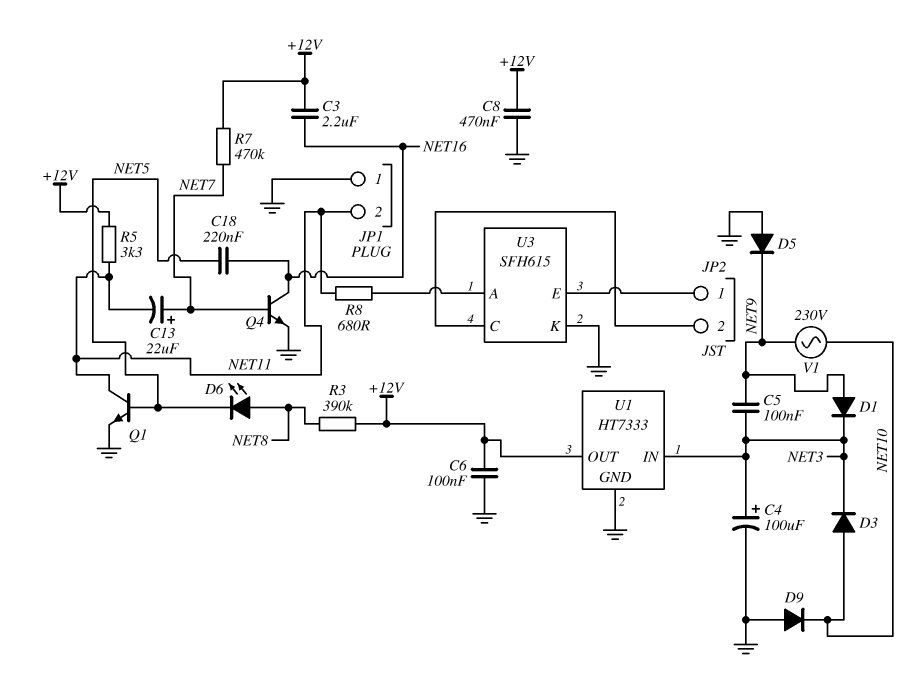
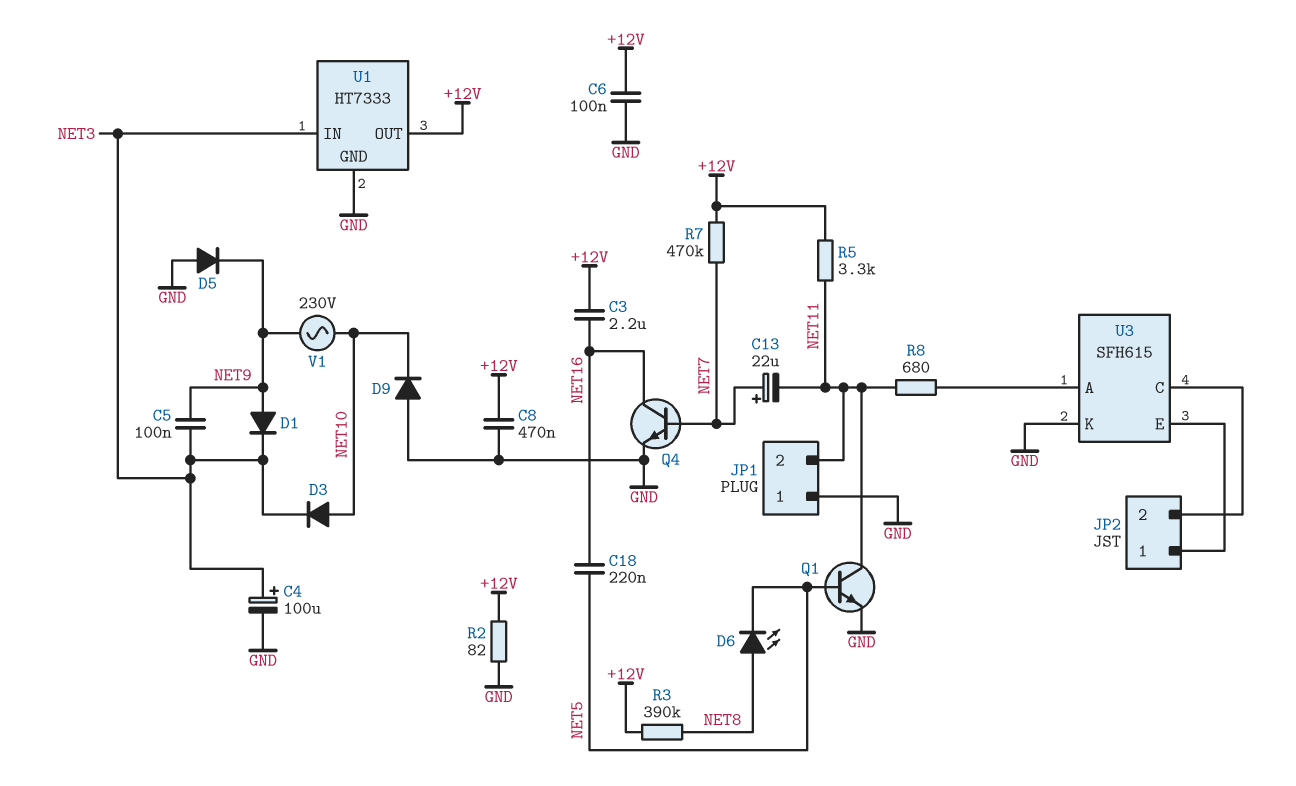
R2: none -> 82 (+12V, GND)

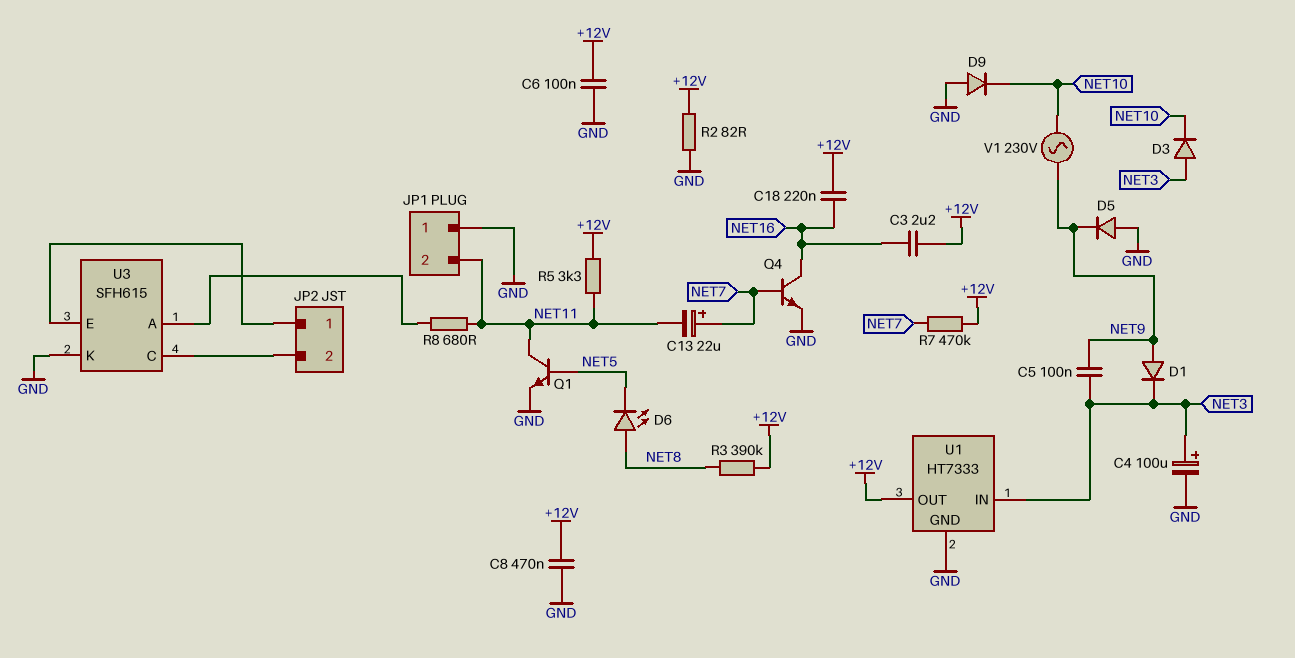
C18: 220nF (NET5, NET16) -> 220nF (+12V, NET16)
D3: diode (A NET10, K NET3) -> diode (A NET3, K NET10)

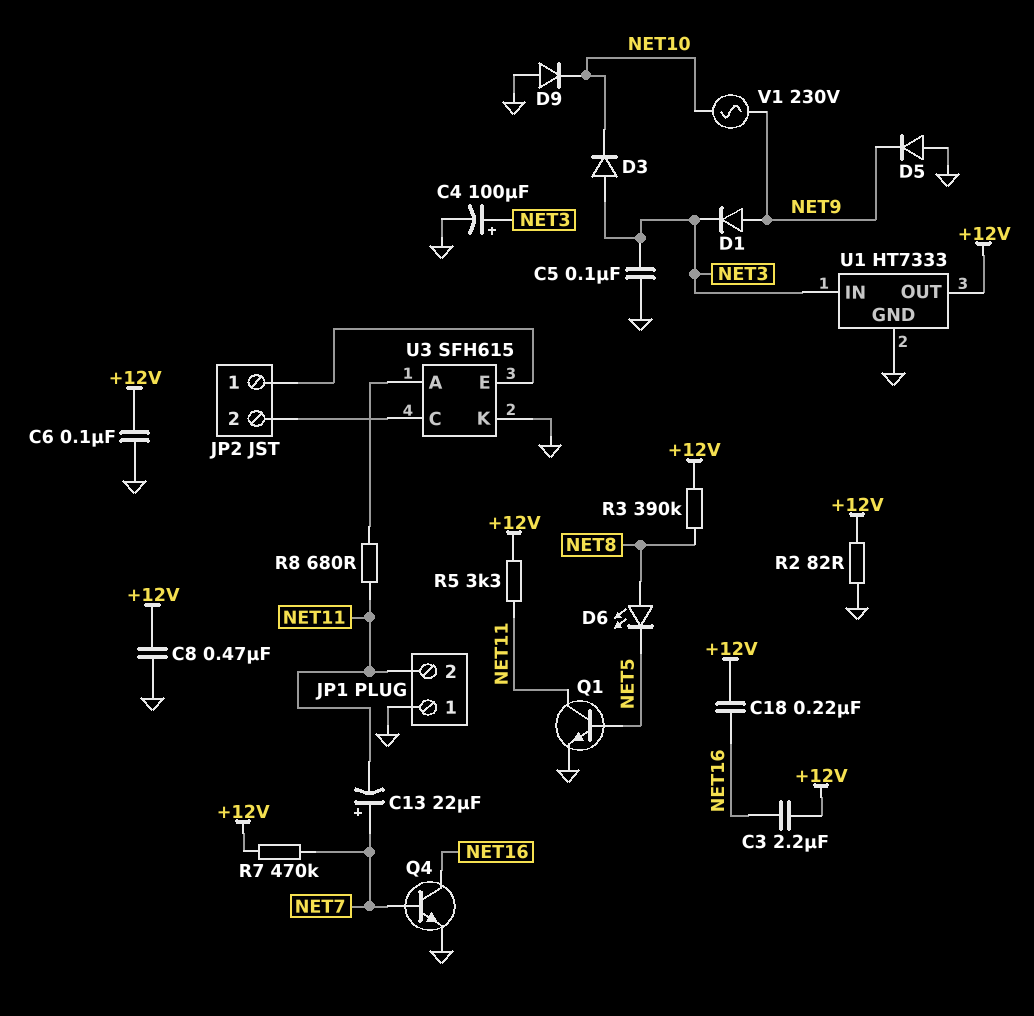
C5: 100nF (NET3, NET9) -> 100nF (GND, NET3)

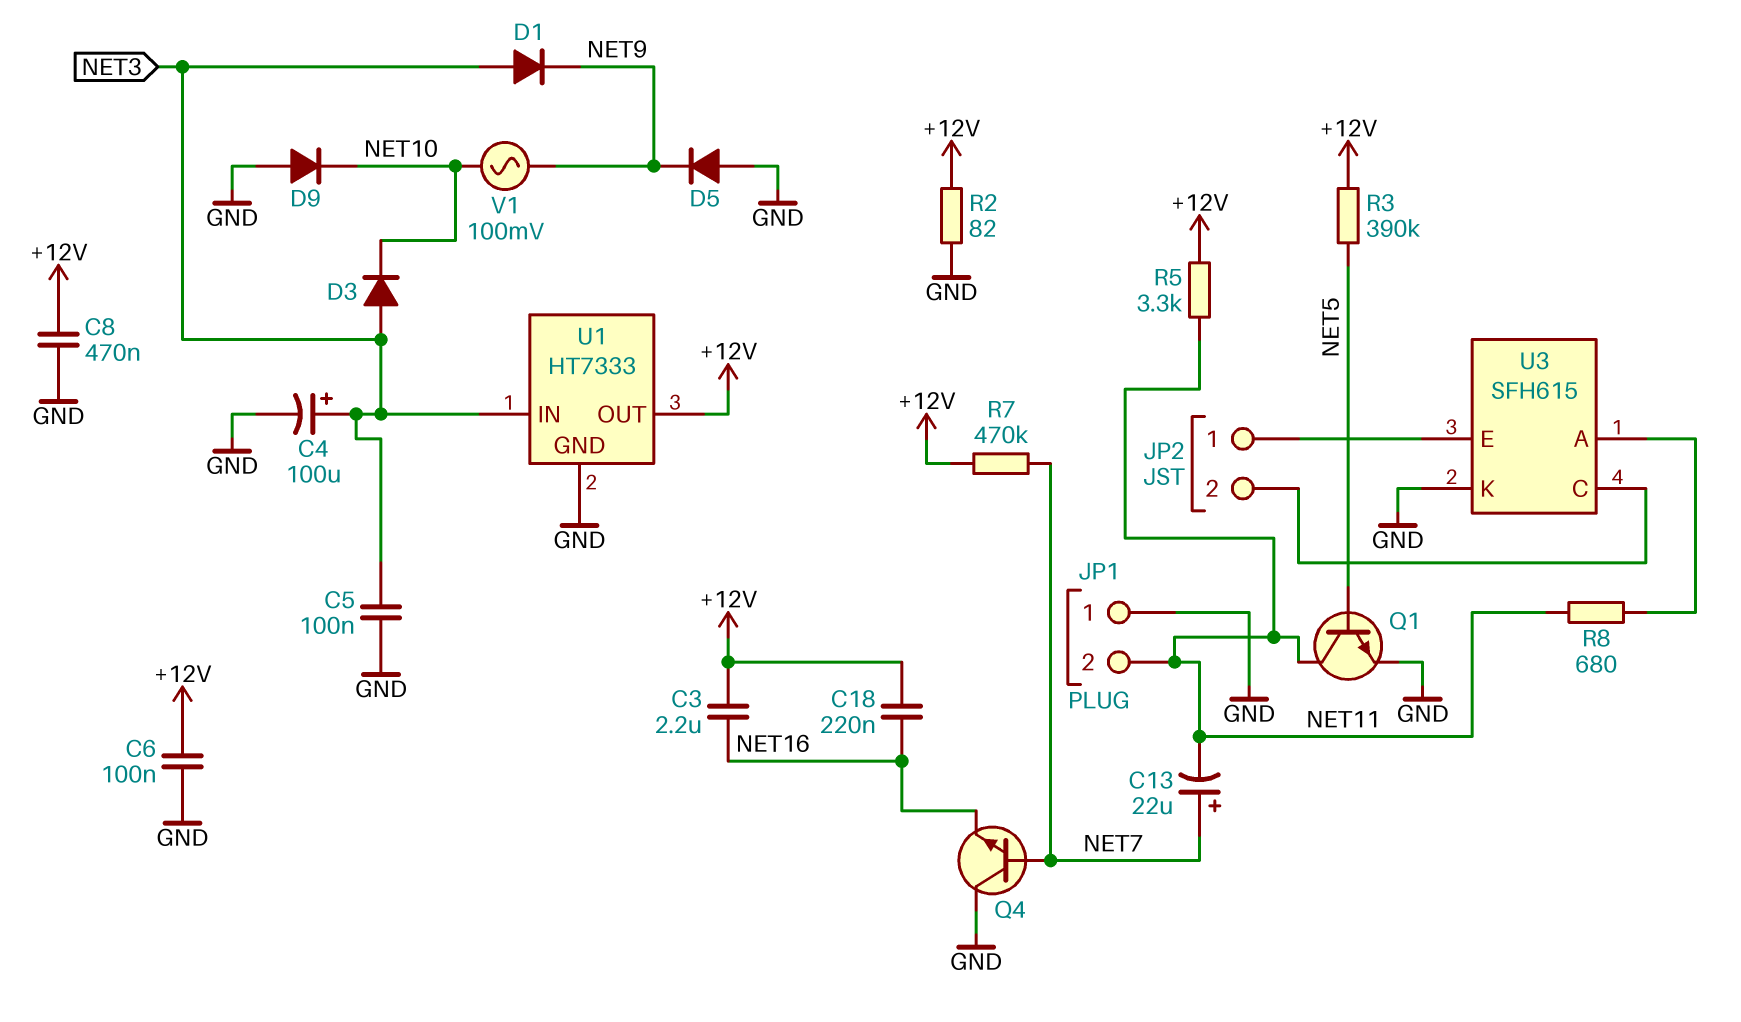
D1: diode (A NET9, K NET3) -> diode (A NET3, K NET9)
D6: LED (A NET8, K NET5) -> none
Q4: NPN (B NET7, C NET16, E GND) -> NPN (B NET7, C GND, E NET16)
R3: 390k (+12V, NET8) -> 390k (+12V, NET5)
V1: AC 230V (NET9, NET10) -> AC 100mV (NET9, NET10)

